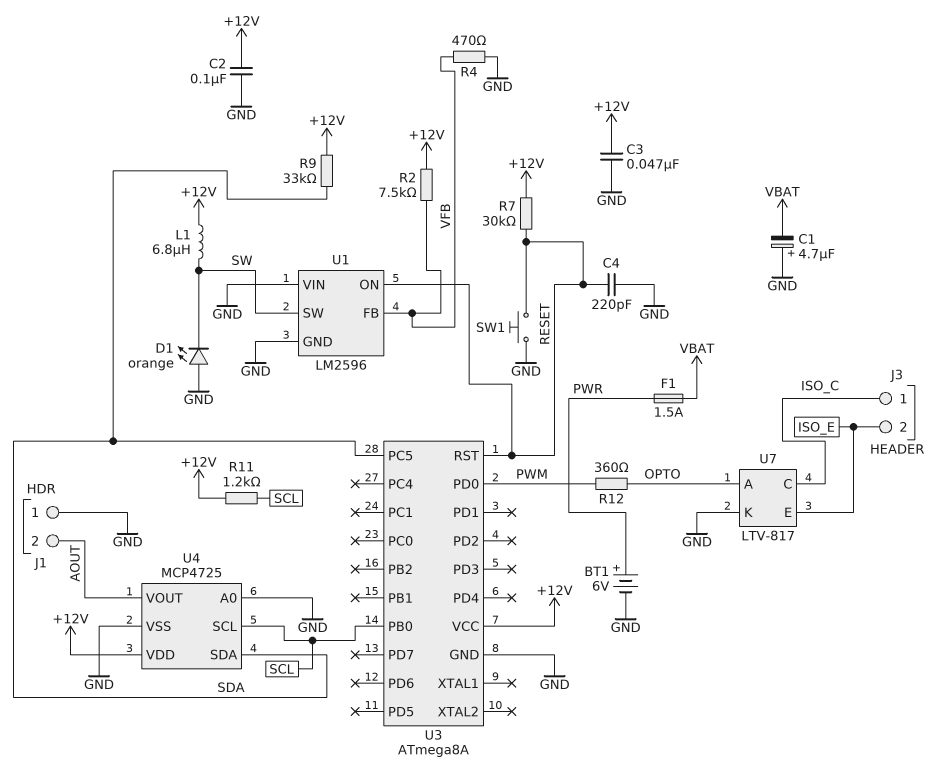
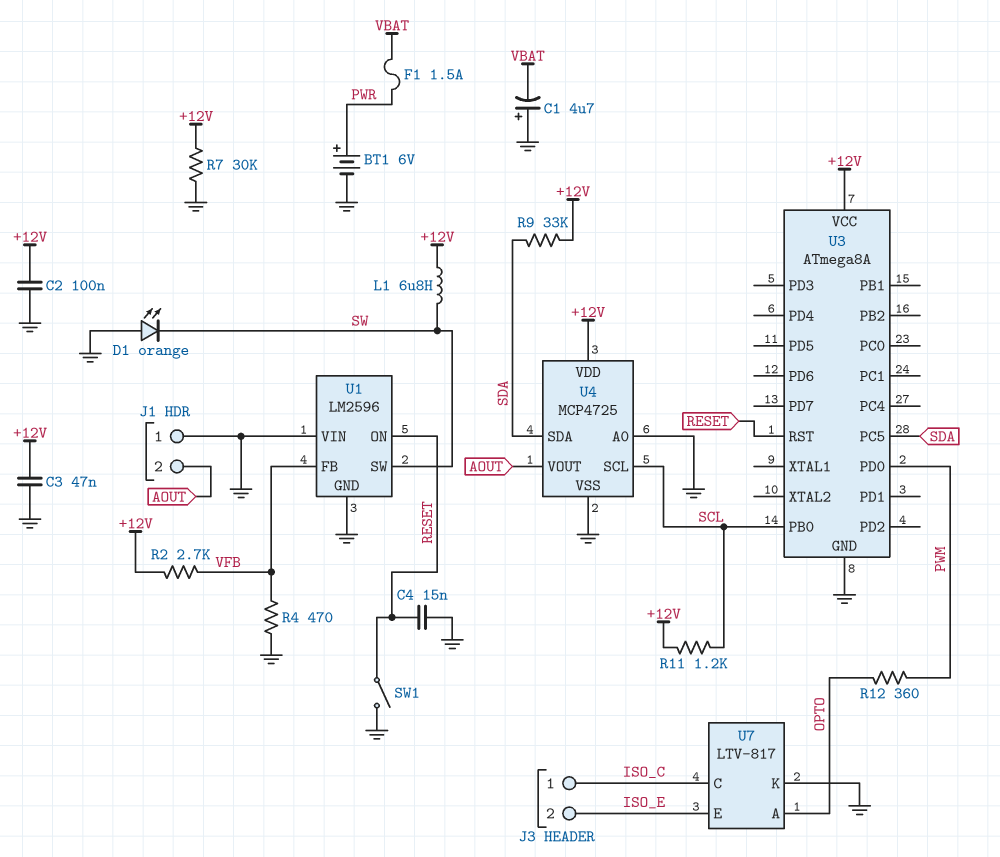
C4: 220pF (GND, RESET) -> 15nF (GND, RESET)
R2: 7.5k (+12V, VFB) -> 2.7k (+12V, VFB)
R7: 30k (+12V, RESET) -> 30k (+12V, GND)
SW1: button (GND, RESET) -> switch (GND, RESET)

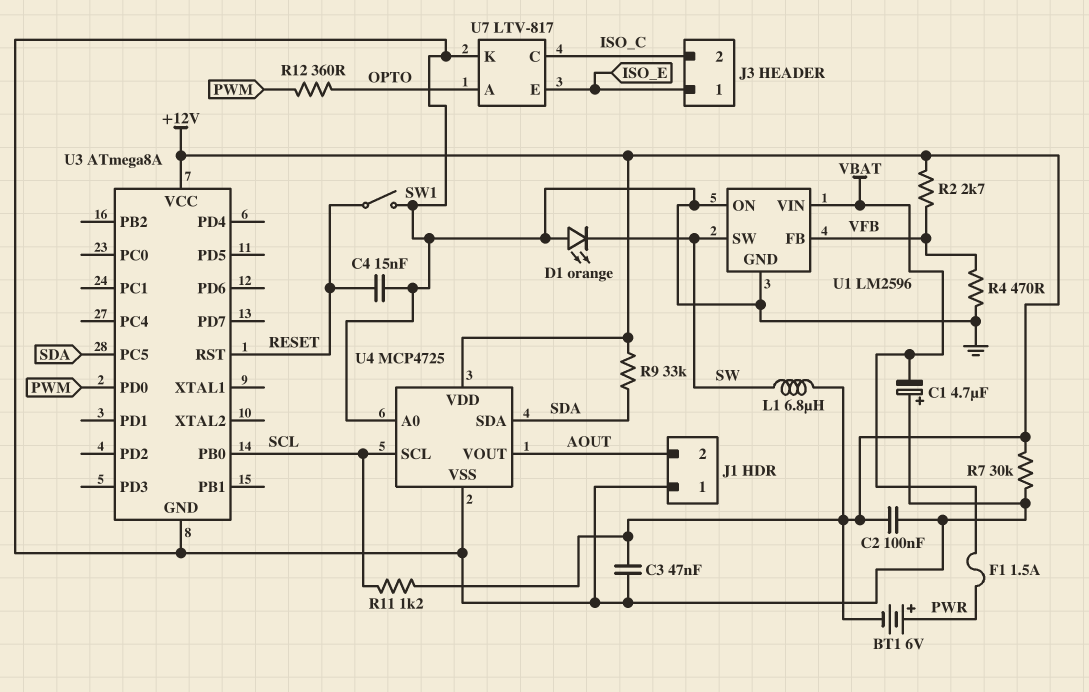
BT1: 6V (plus PWR, minus GND) -> 6V (plus PWR, minus +12V)
J3 pin 1: ISO_C -> ISO_E
J3 pin 2: ISO_E -> ISO_C
U1 pin ON: RESET -> GND
U1 pin VIN: GND -> VBAT

